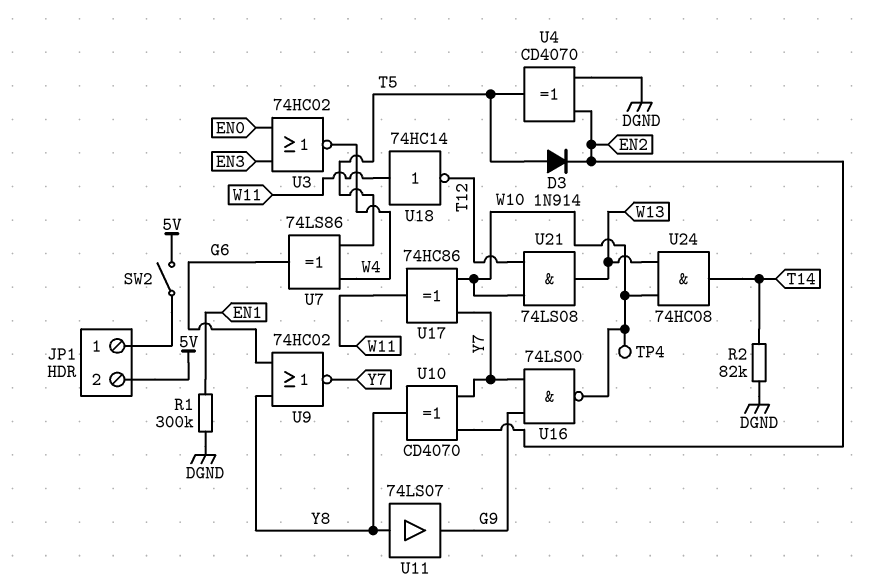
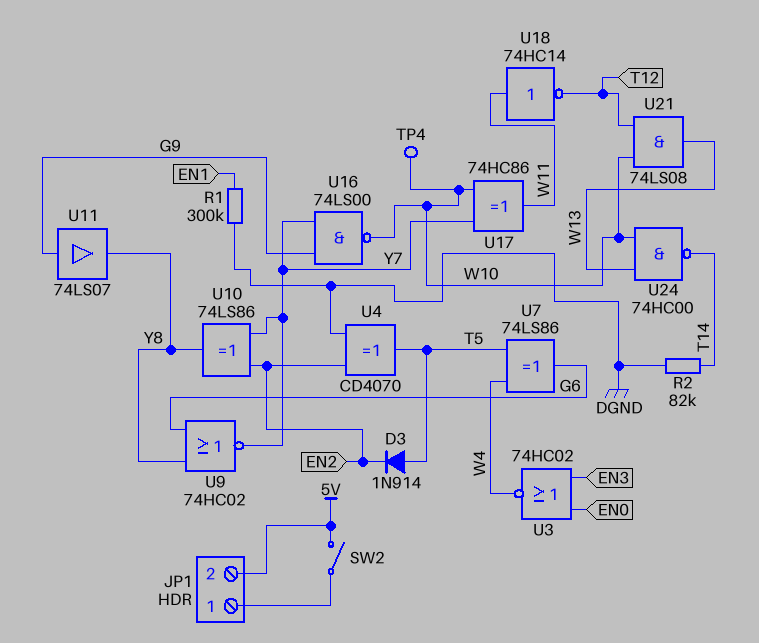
U10: XOR CD4070 (in EN2, in Y7, out Y8) -> XOR 74LS86 (in EN2, in Y7, out Y8)
U11: buffer 74LS07 (in Y8, out G9) -> buffer 74LS07 (in G9, out Y8)
U24: AND 74HC08 (in W10, in W13, out T14) -> NAND 74HC00 (in W10, in W13, out T14)

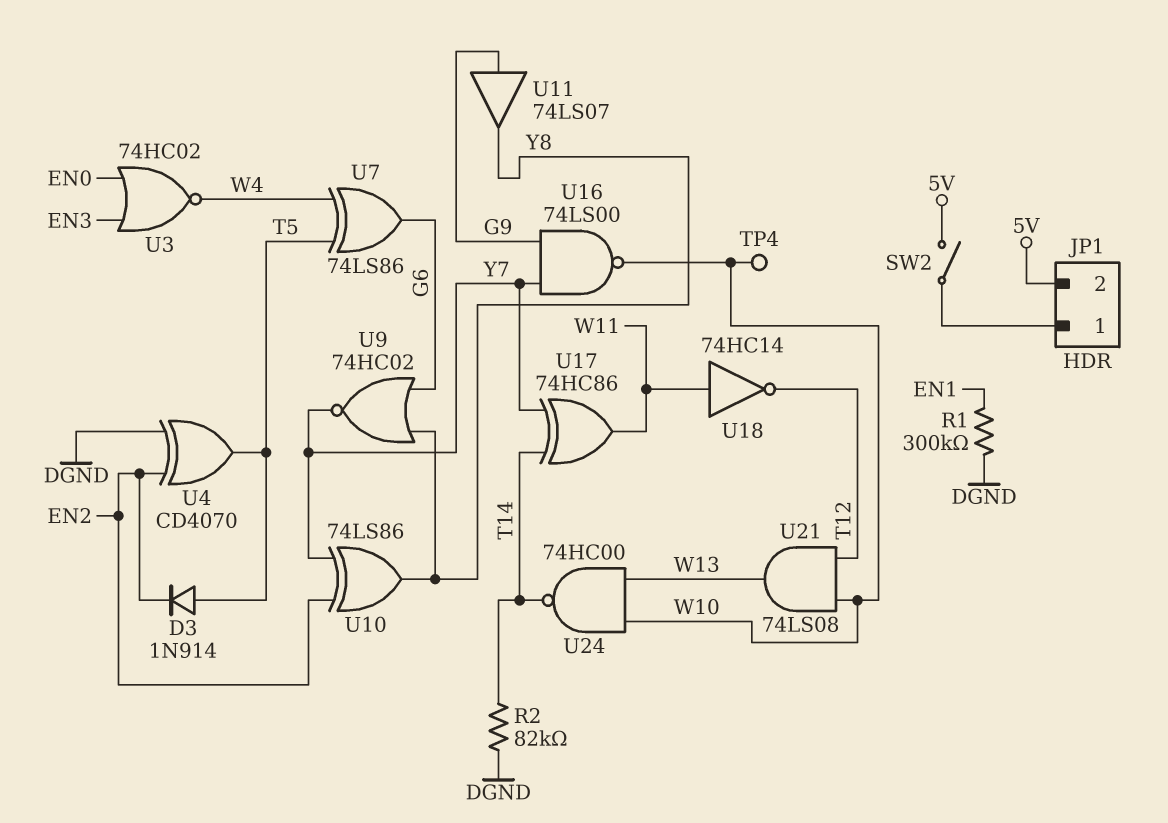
U17: XOR 74HC86 (in W10, in Y7, out W11) -> XOR 74HC86 (in T14, in Y7, out W11)

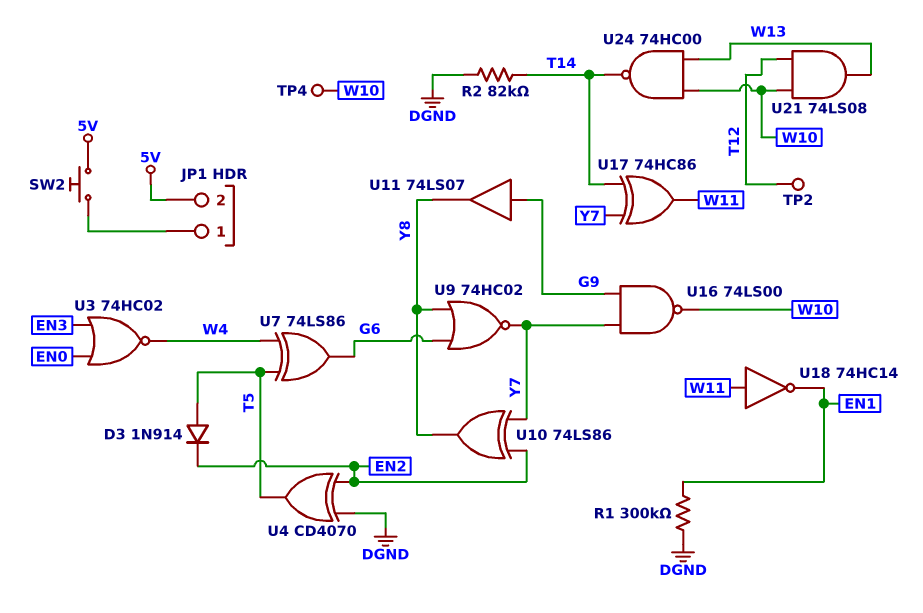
SW2: switch (5V, JP1/1) -> button (5V, JP1/1)
TP2: none -> test point (T12)
U18: NOT 74HC14 (in W11, out T12) -> NOT 74HC14 (in W11, out EN1)

